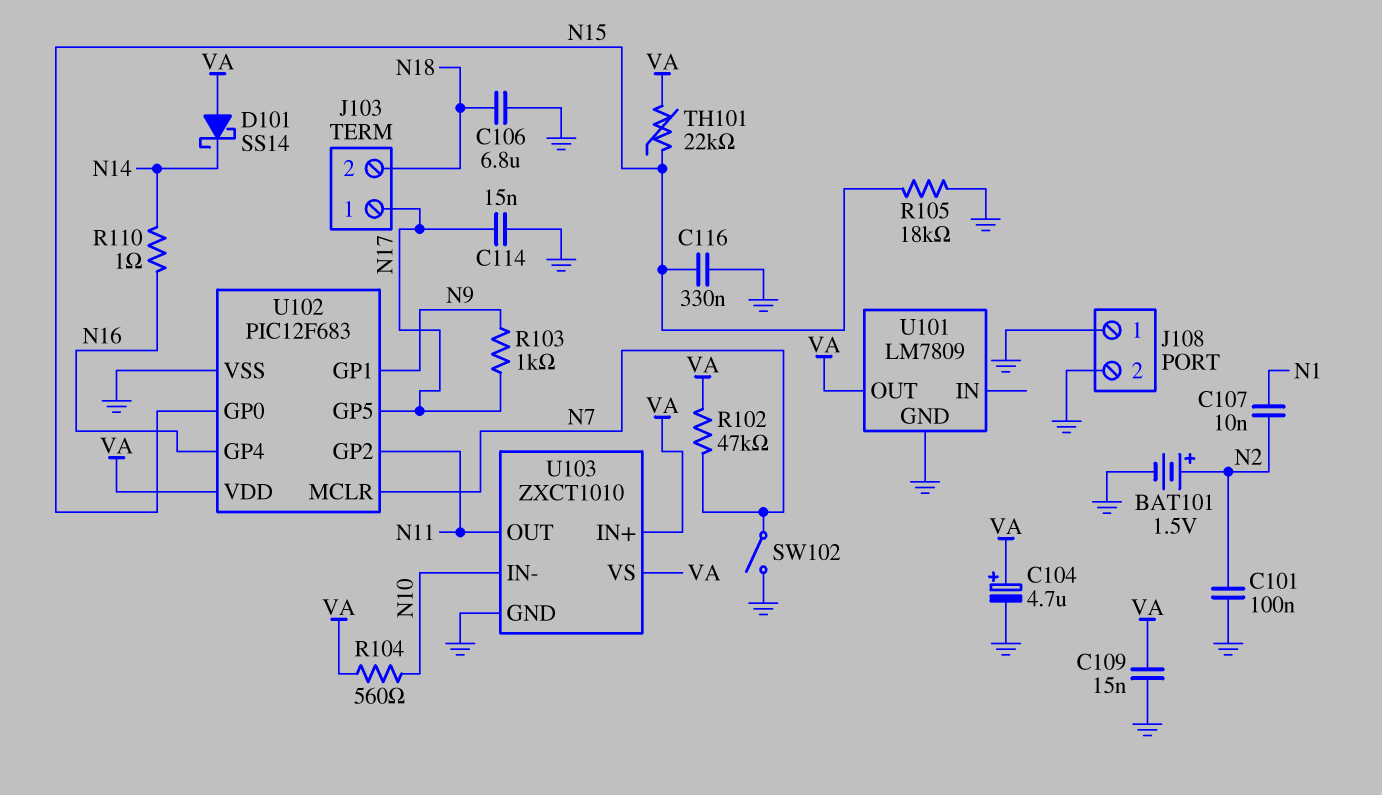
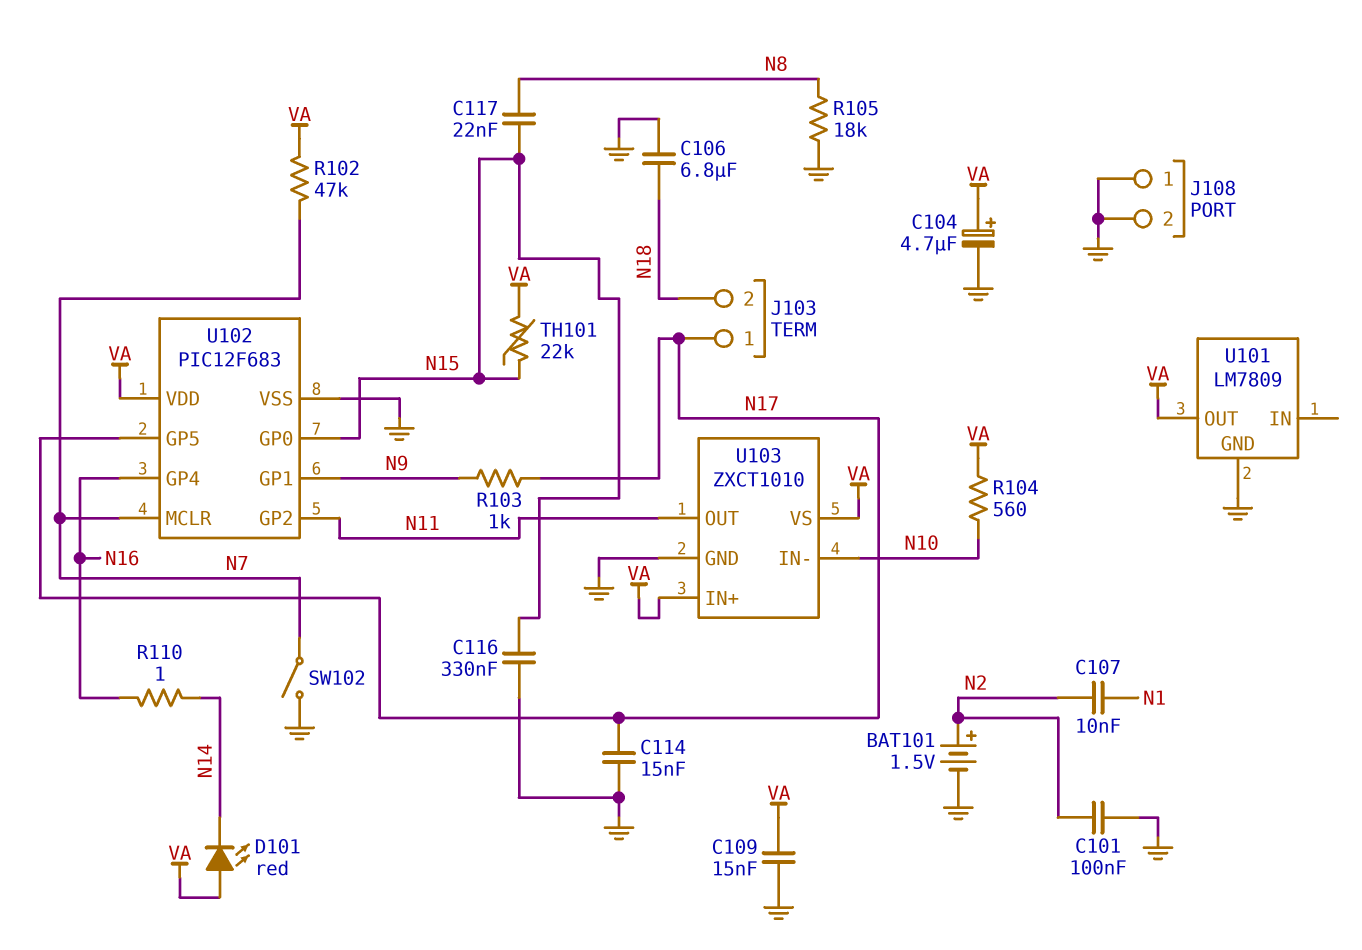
C117: none -> 22nF (N8, N15)
D101: schottky SS14 (A VA, K N14) -> LED red (A VA, K N14)
R105: 18k (GND, N15) -> 18k (GND, N8)

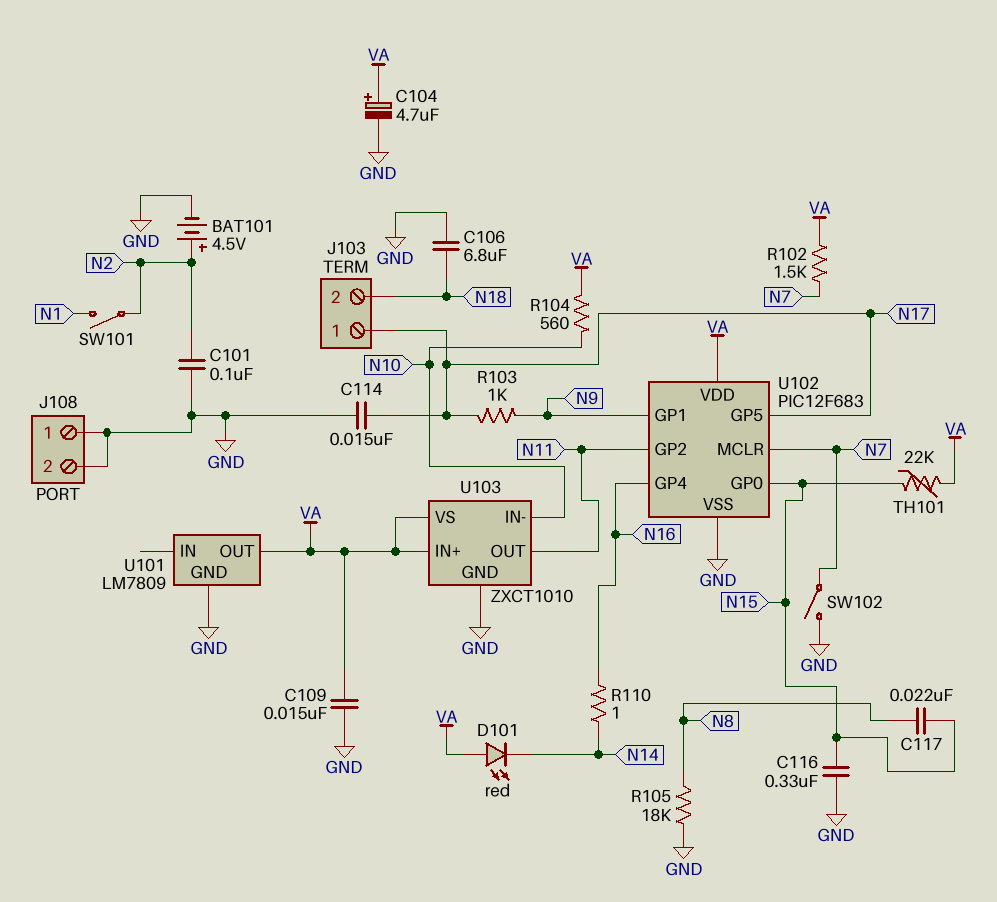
BAT101: 1.5V (plus N2, minus GND) -> 4.5V (plus N2, minus GND)
C107: 10nF (N1, N2) -> none
R102: 47k (N7, VA) -> 1.5k (N7, VA)
SW101: none -> switch (N1, N2)

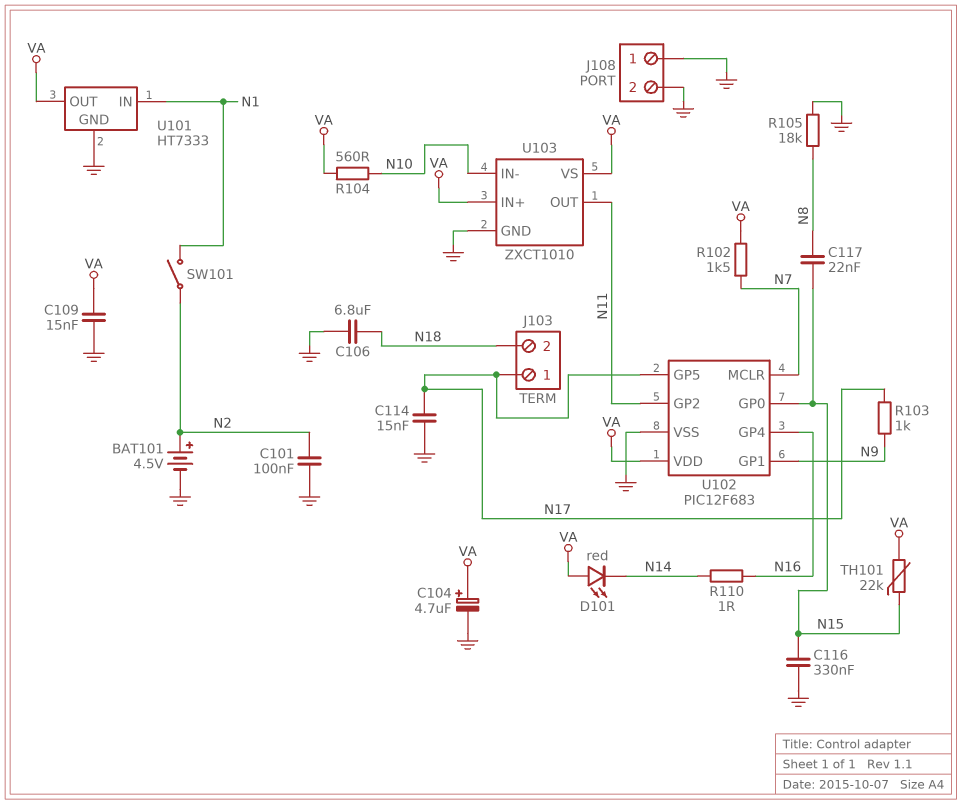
SW102: switch (GND, N7) -> none
U101: LM7809 -> HT7333
U101 pin IN: none -> N1

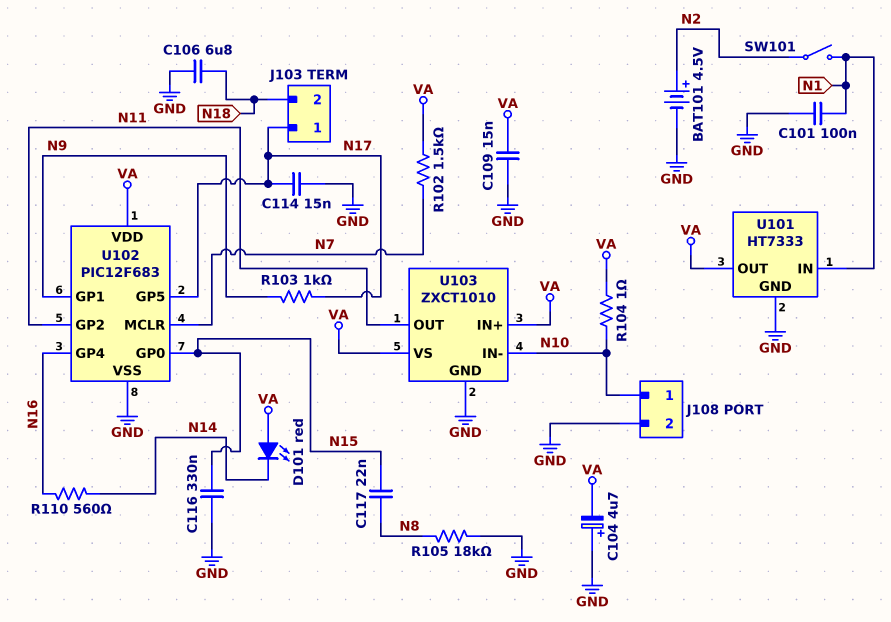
C101: 100nF (GND, N2) -> 100nF (GND, N1)
C104: 4.7uF (plus VA, minus GND) -> 4.7uF (plus GND, minus VA)
J108 pin 1: GND -> N10
R104: 560 (N10, VA) -> 1 (N10, VA)
R110: 1 (N14, N16) -> 560 (N14, N16)
TH101: 22k (N15, VA) -> none

